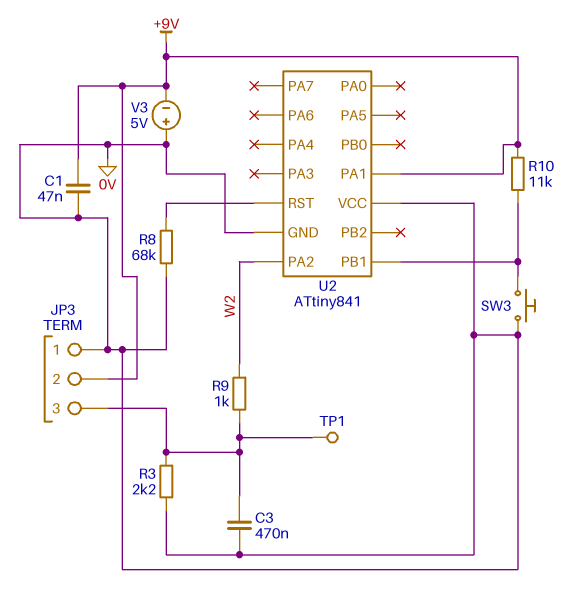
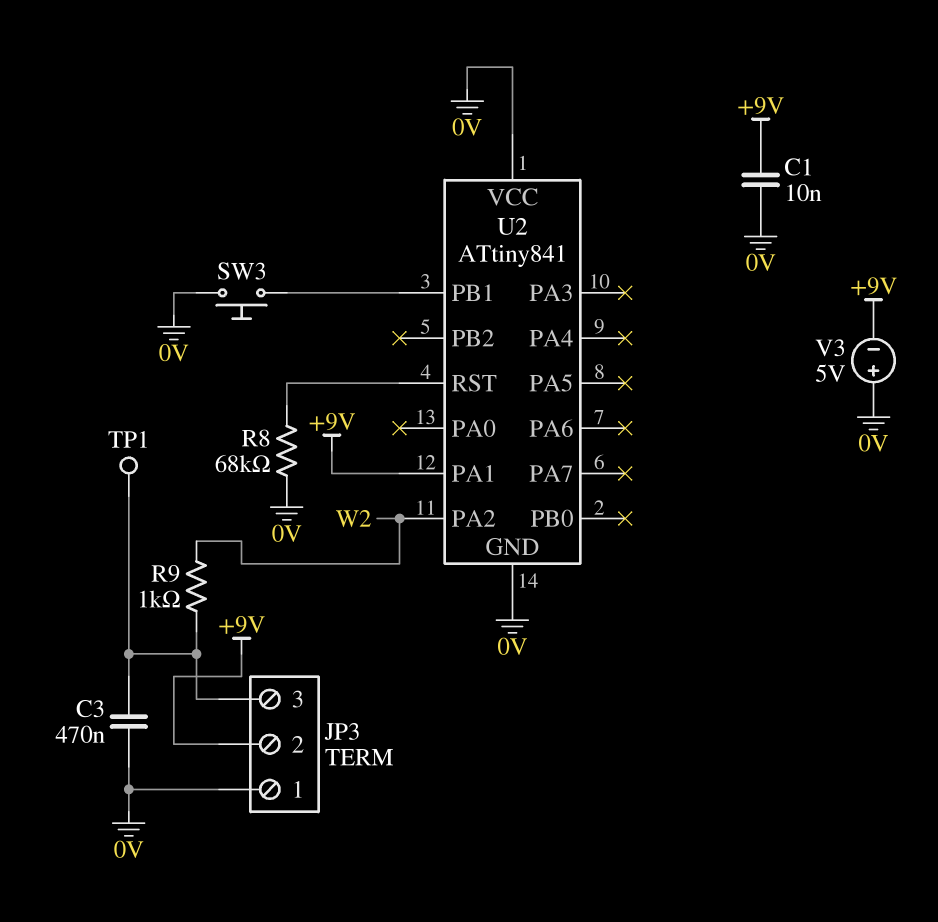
C1: 47nF (+9V, 0V) -> 10nF (+9V, 0V)
R3: 2.2k (0V, JP3/3) -> none
R10: 11k (+9V, U2/PB1) -> none

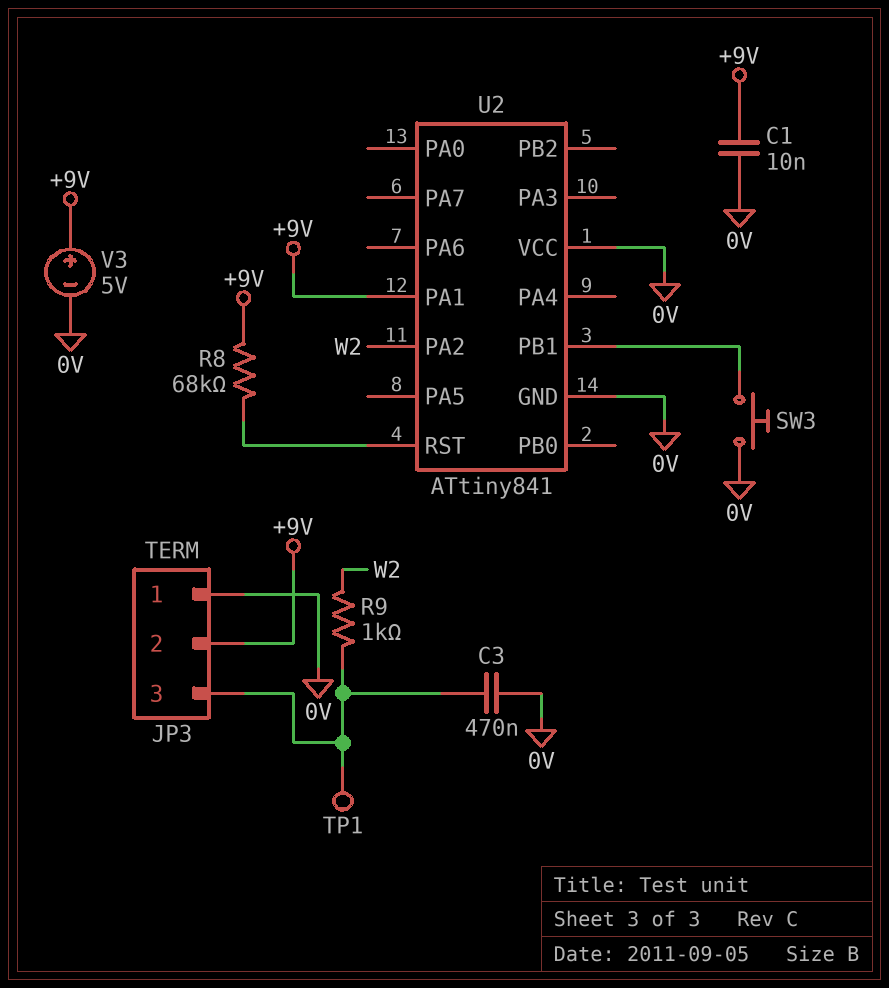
R8: 68k (0V, U2/RST) -> 68k (+9V, U2/RST)
V3: 5V (plus 0V, minus +9V) -> 5V (plus +9V, minus 0V)

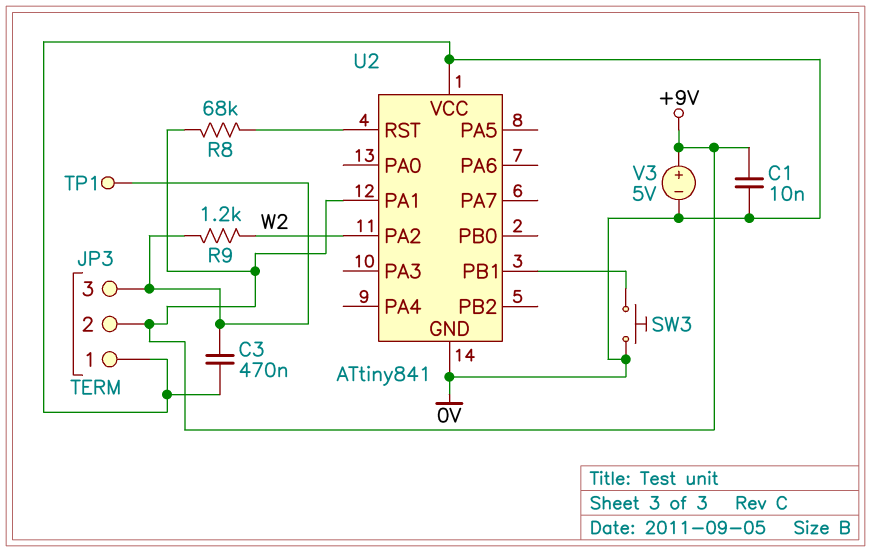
R9: 1k (JP3/3, W2) -> 1.2k (JP3/3, W2)

